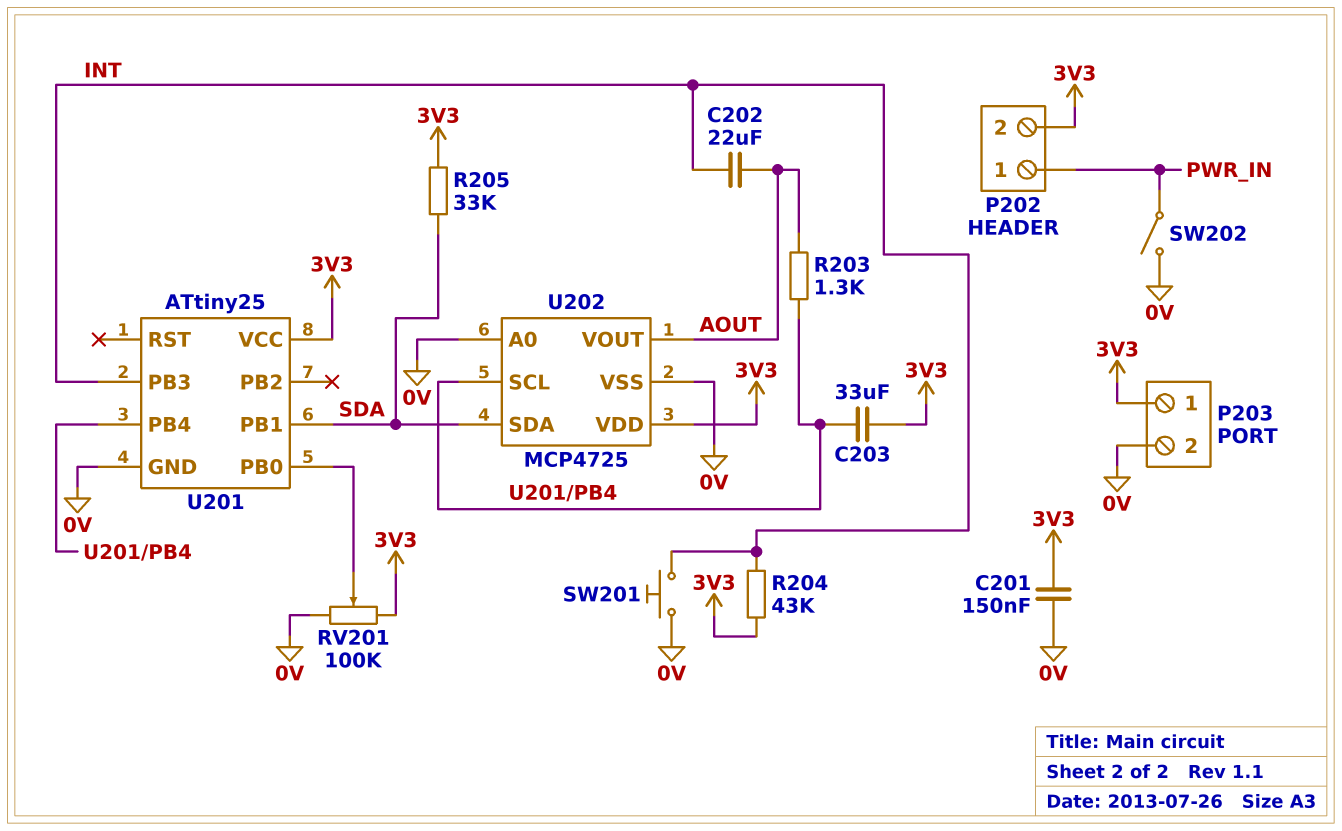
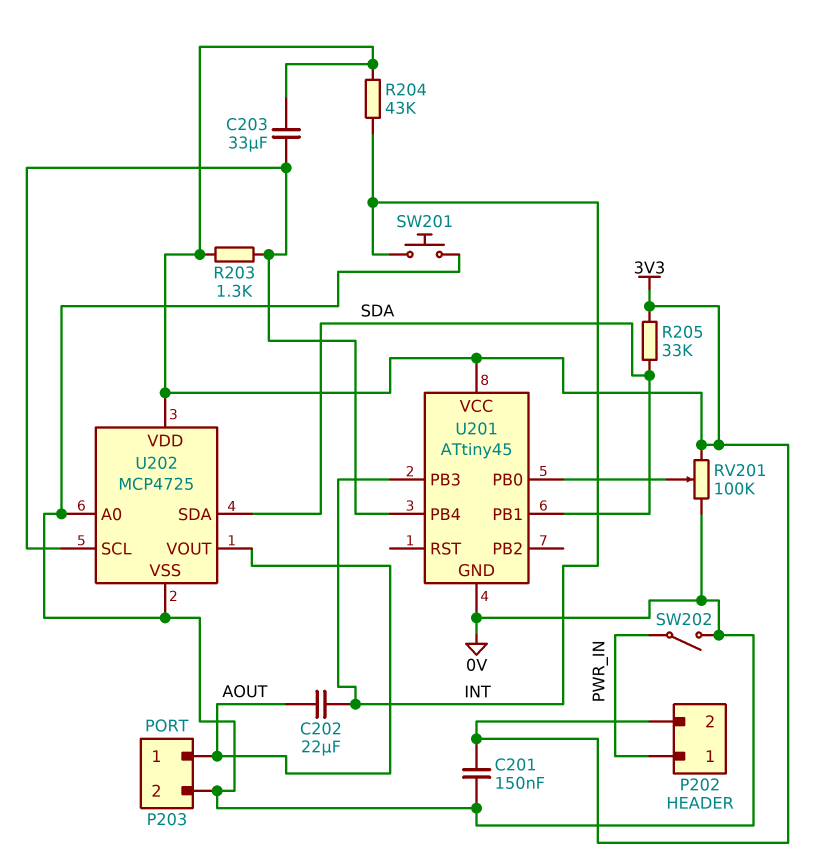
P203 pin 1: 3V3 -> AOUT
R203: 1.3k (AOUT, U201/PB4) -> 1.3k (3V3, U201/PB4)
U201: ATtiny25 -> ATtiny45

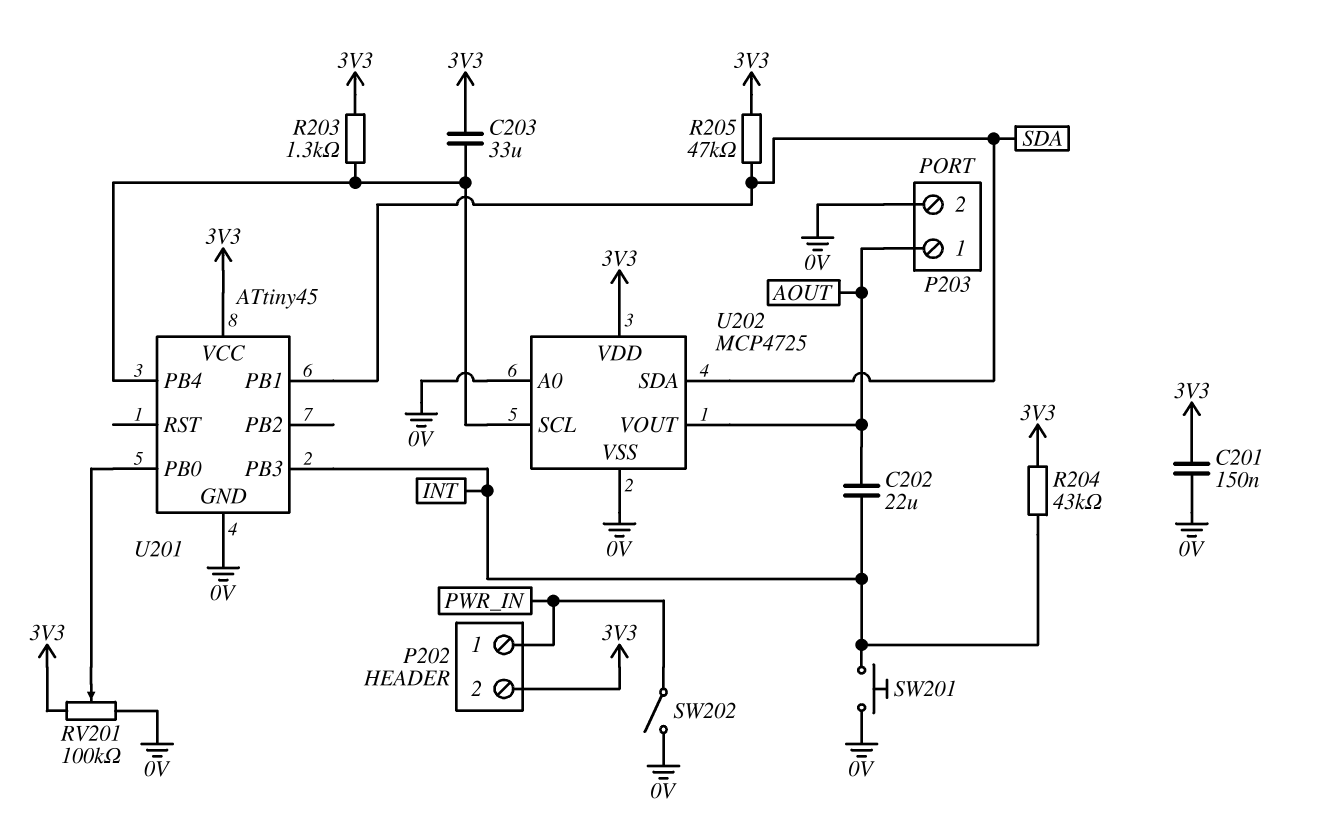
R205: 33k (3V3, SDA) -> 47k (3V3, SDA)

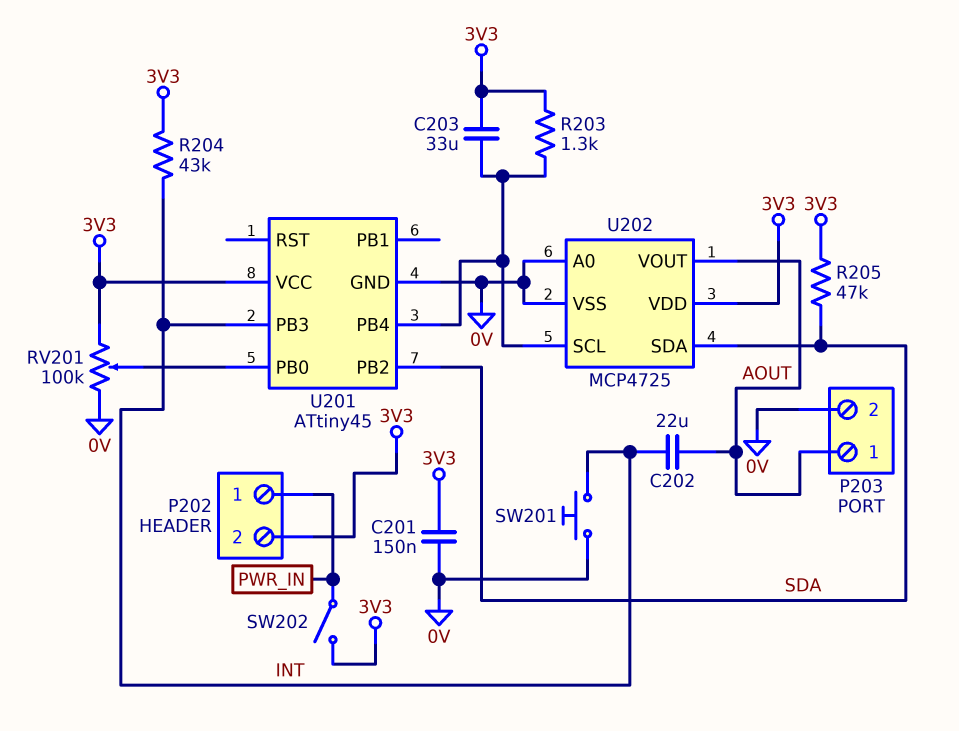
SW202: switch (0V, PWR_IN) -> switch (3V3, PWR_IN)
U201 pin PB1: SDA -> none
U201 pin PB2: none -> SDA

